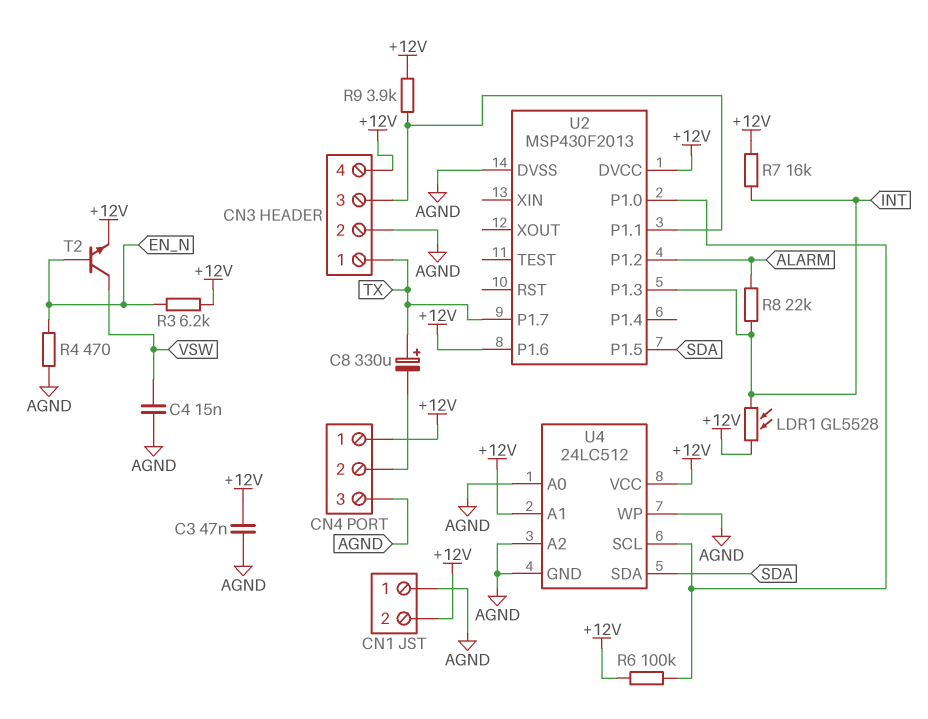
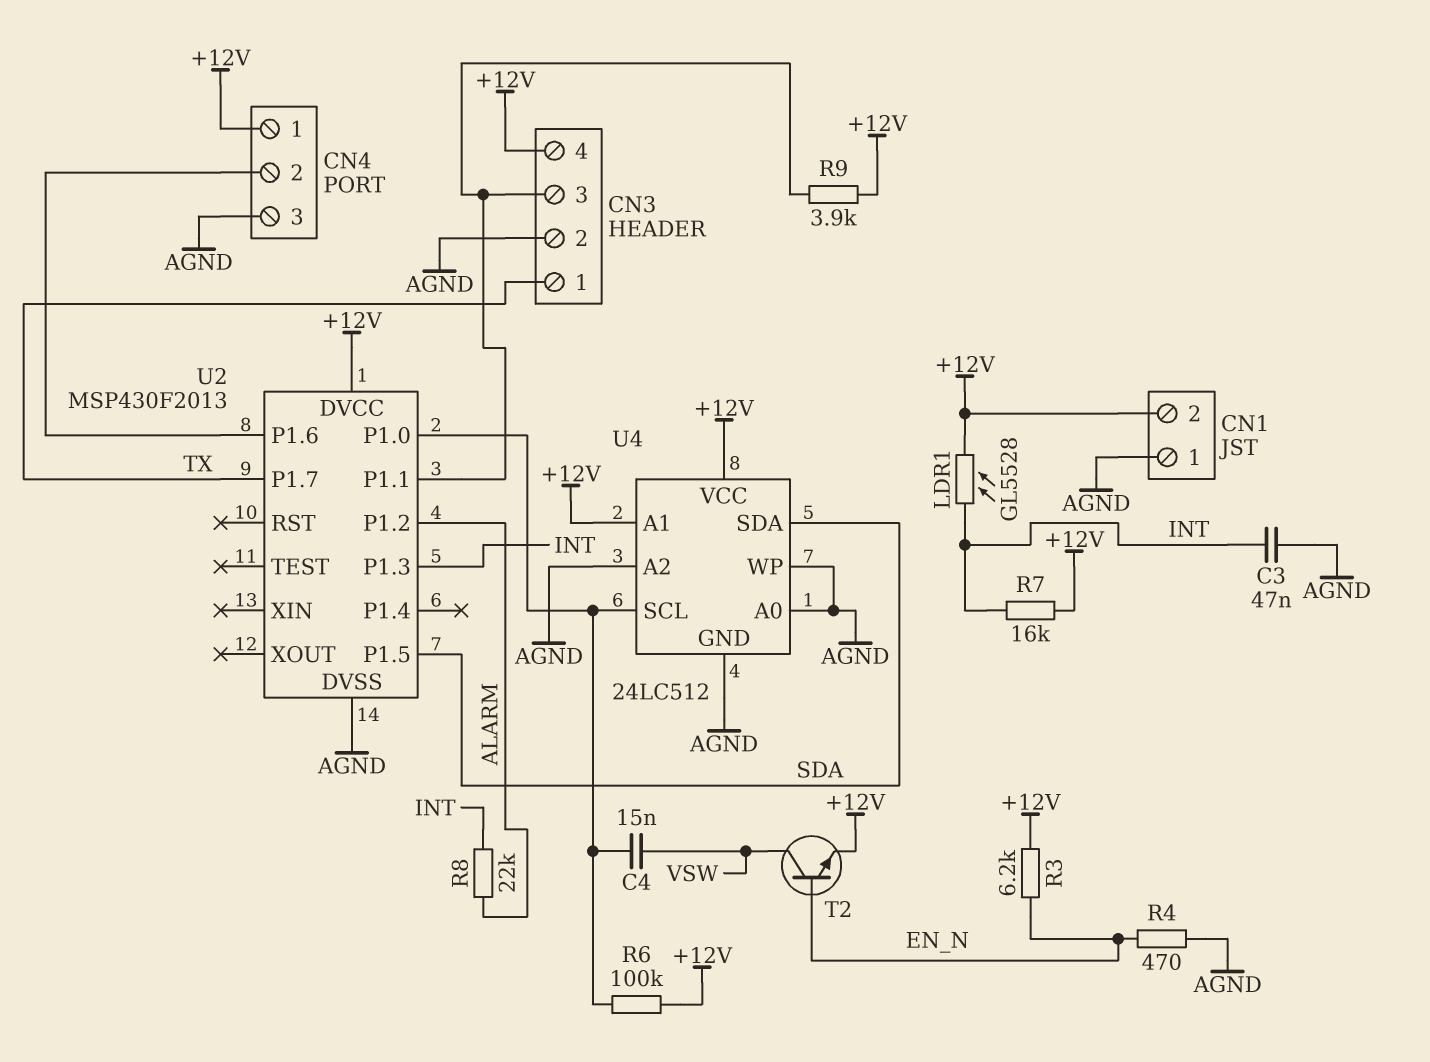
C3: 47nF (+12V, AGND) -> 47nF (AGND, INT)
C4: 15nF (AGND, VSW) -> 15nF (U2/P1.0, VSW)
C8: 330uF (plus TX, minus CN4/2) -> none
U2 pin P1.6: +12V -> CN4/2

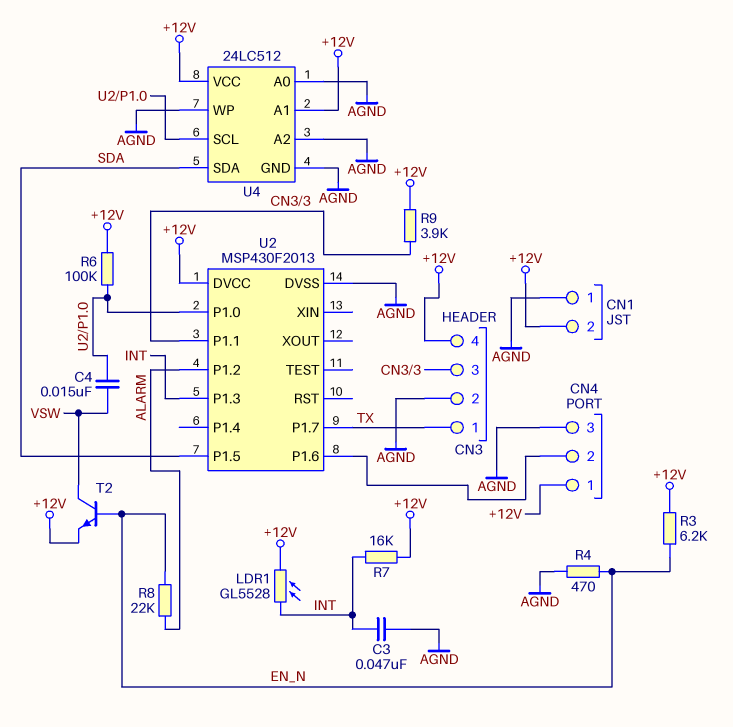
R8: 22k (ALARM, INT) -> 22k (ALARM, EN_N)

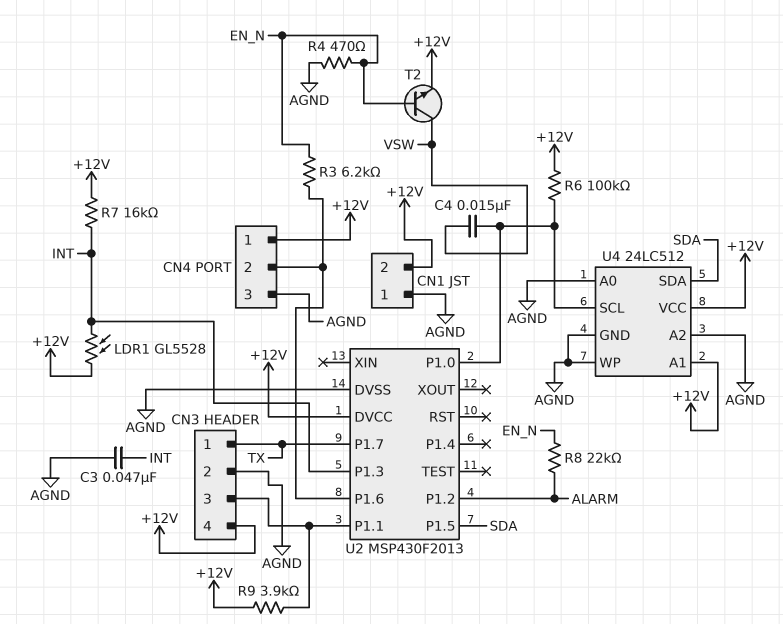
R3: 6.2k (+12V, EN_N) -> 6.2k (CN4/2, EN_N)

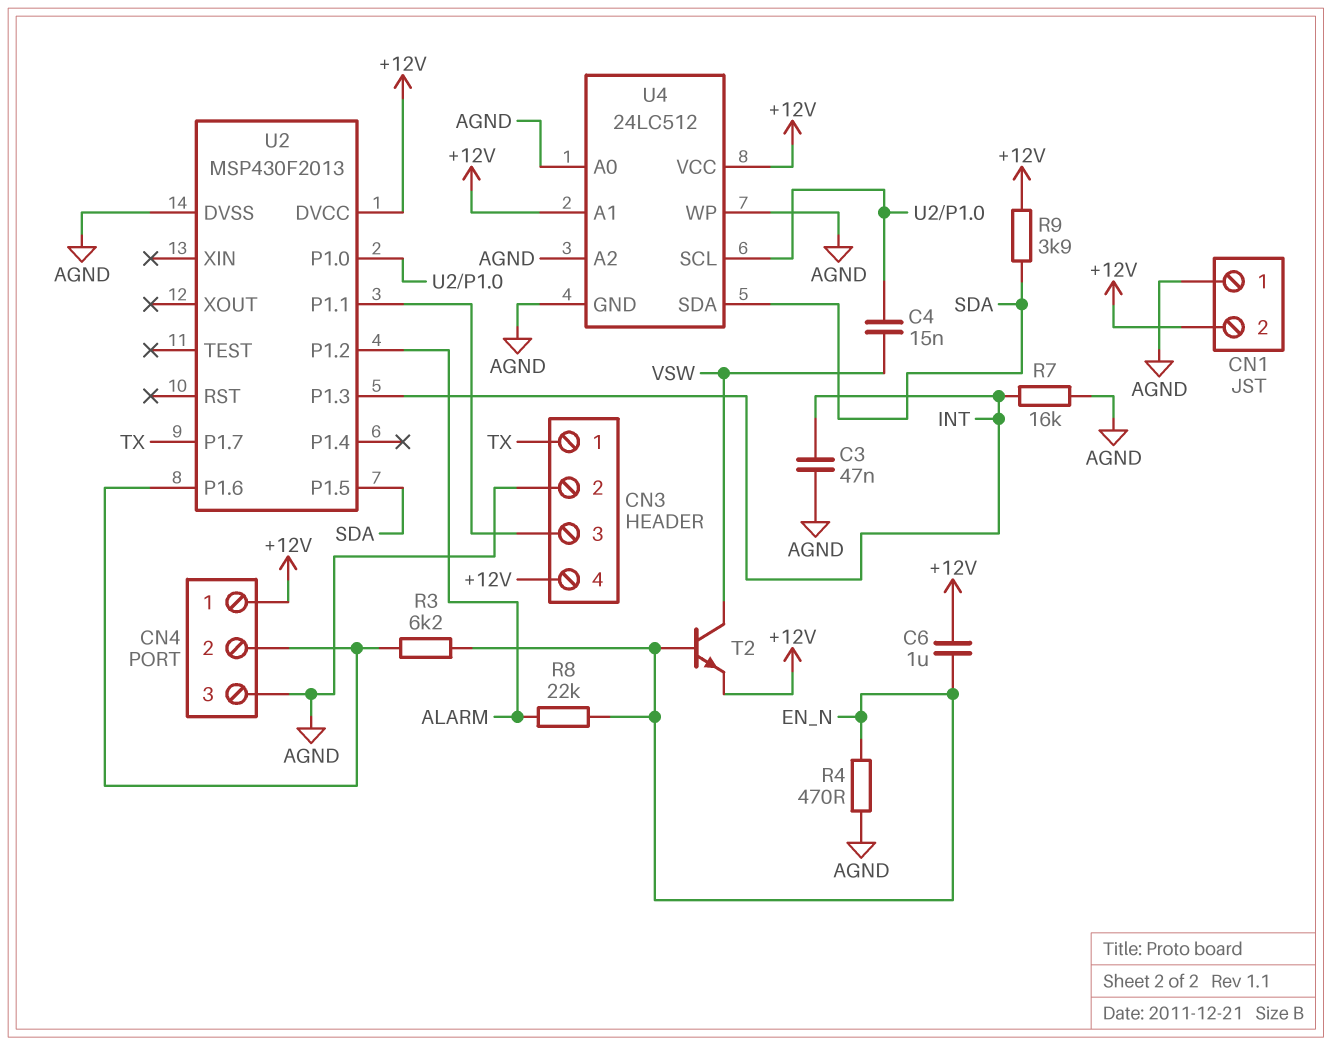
C6: none -> 1uF (+12V, EN_N)
LDR1: GL5528 (+12V, INT) -> none
R6: 100k (+12V, U2/P1.0) -> none
R7: 16k (+12V, INT) -> 16k (AGND, INT)
R9: 3.9k (+12V, CN3/3) -> 3.9k (+12V, SDA)

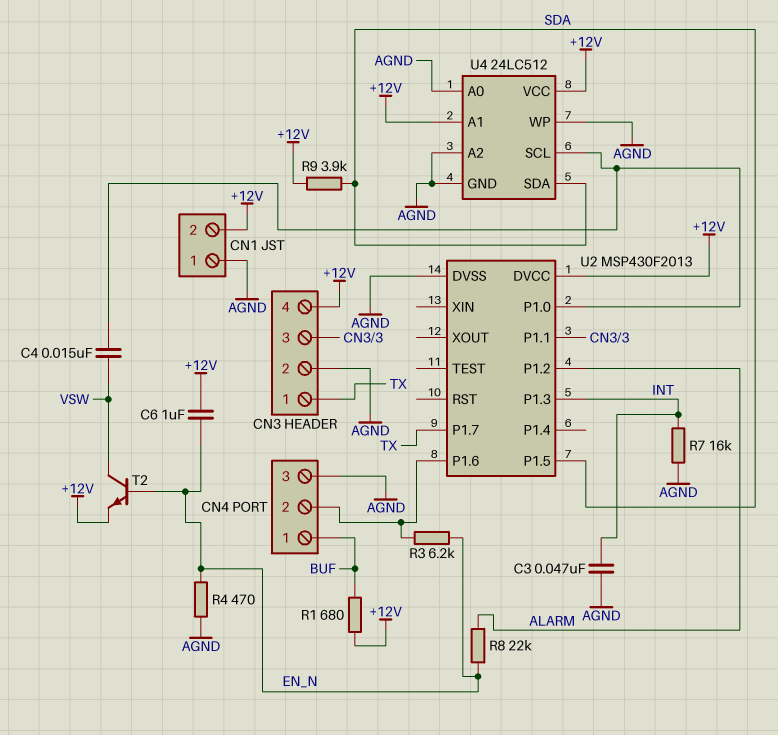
CN4 pin 1: +12V -> BUF
R1: none -> 680 (+12V, BUF)

